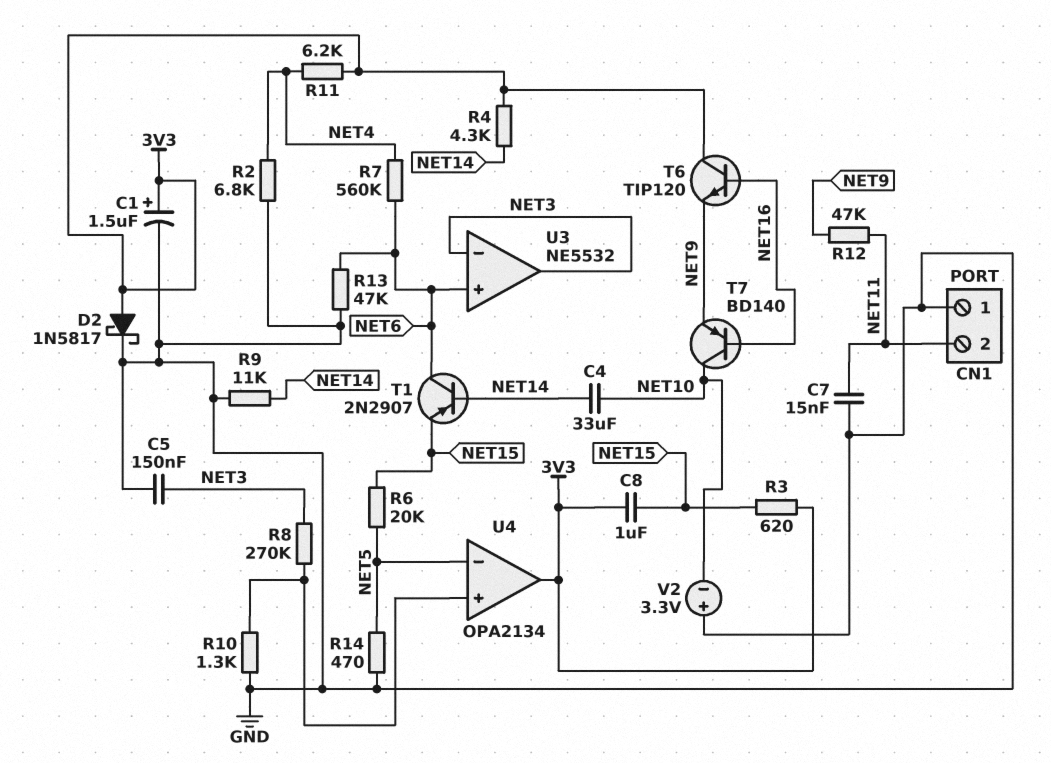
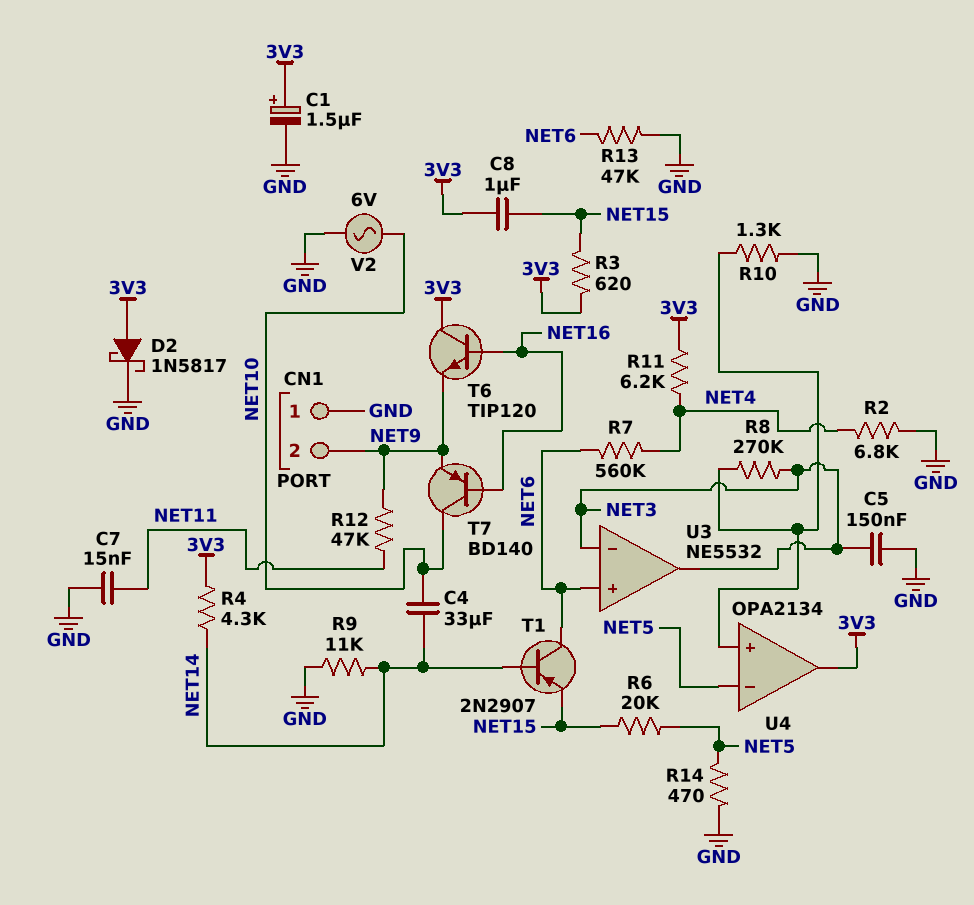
CN1 pin 2: NET11 -> NET9
V2: 3.3V (plus GND, minus NET10) -> AC 6V (GND, NET10)

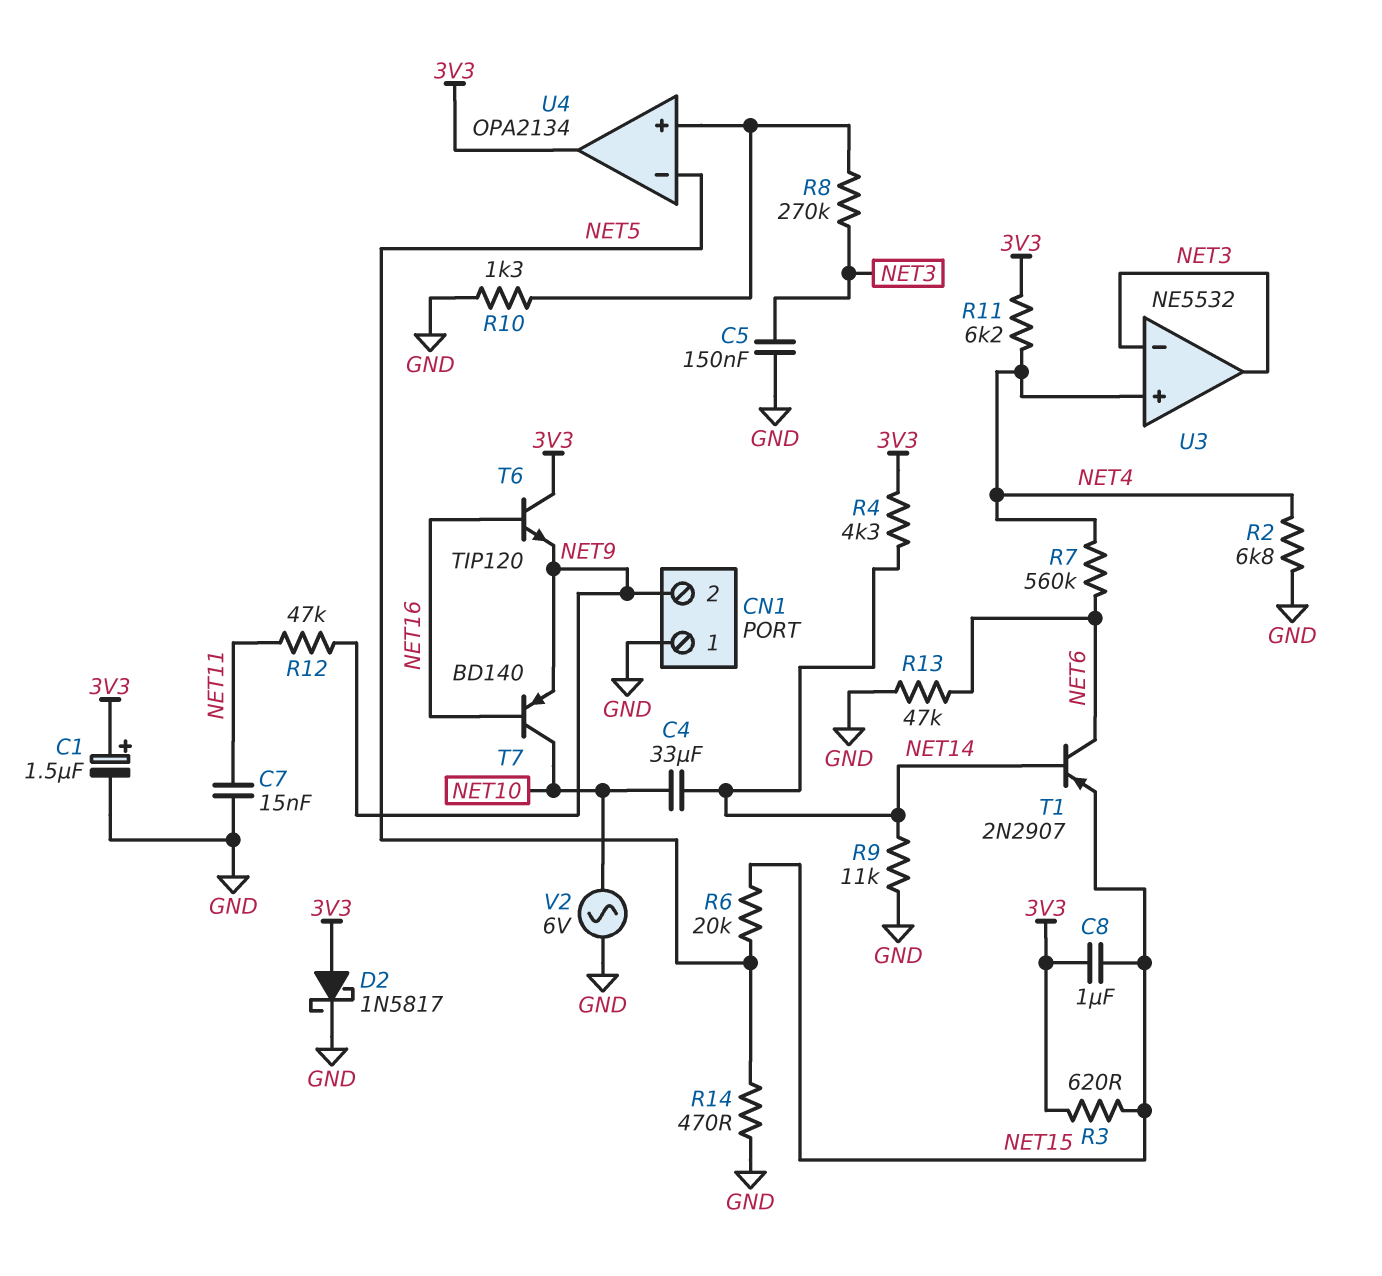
U3 pin in+: NET6 -> NET4

